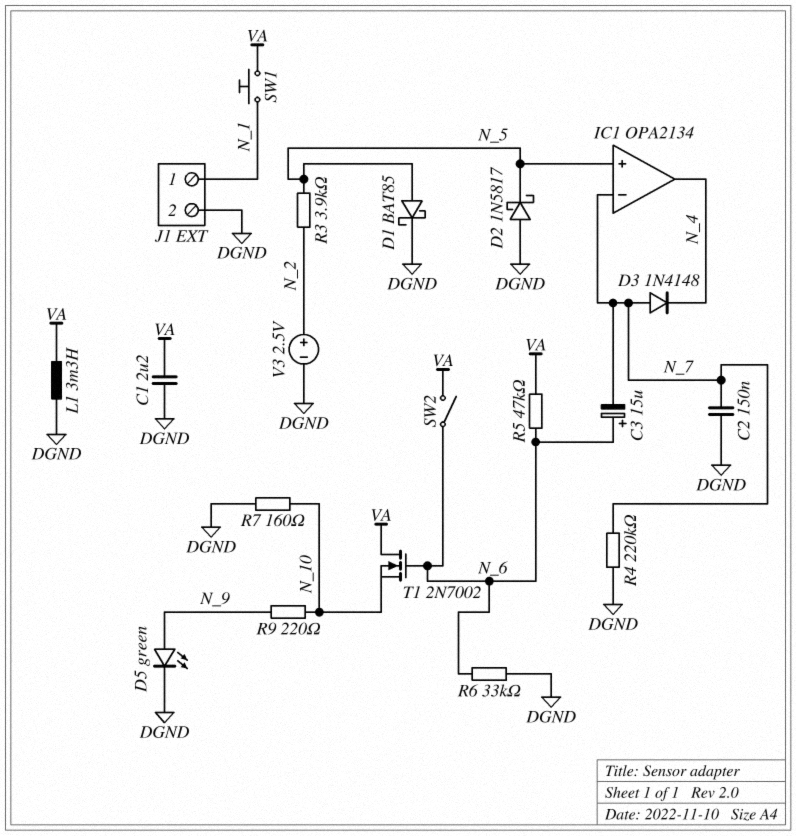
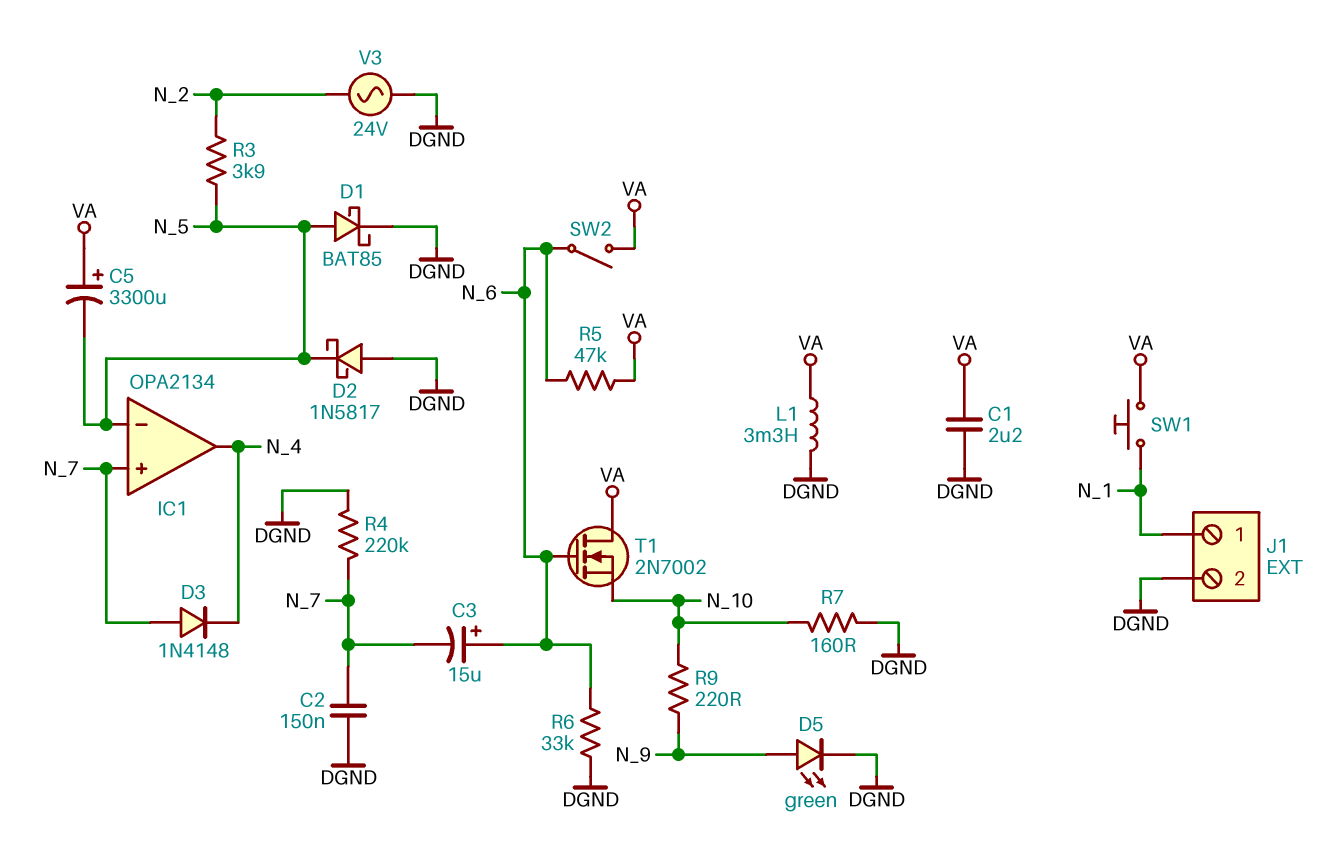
C5: none -> 3300uF (plus VA, minus N_5)
IC1 pin in+: N_5 -> N_7
IC1 pin in-: N_7 -> N_5
V3: 2.5V (plus N_2, minus DGND) -> AC 24V (DGND, N_2)

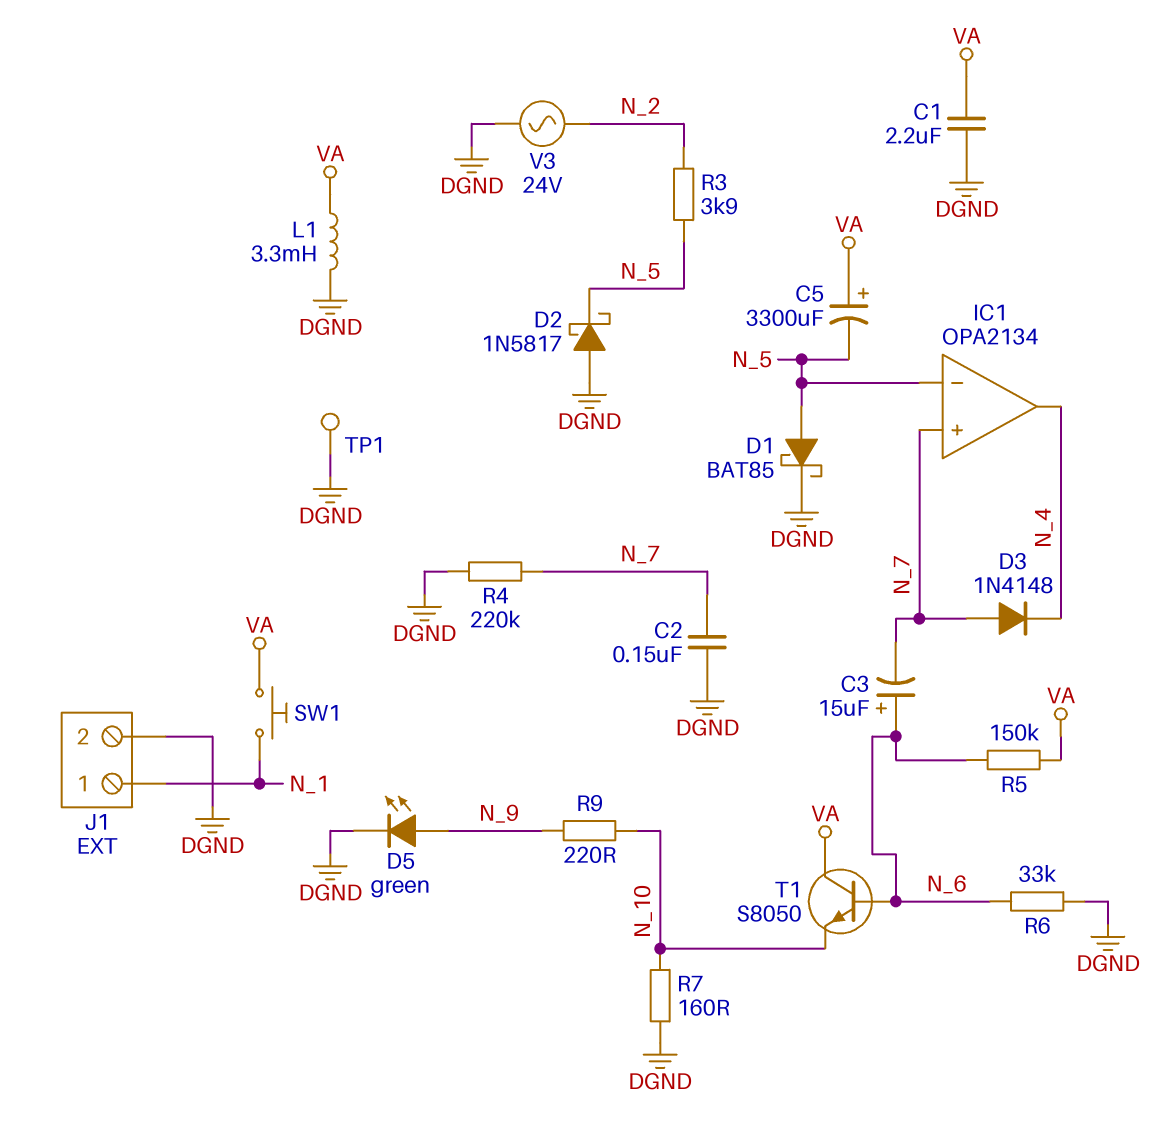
R5: 47k (N_6, VA) -> 150k (N_6, VA)
SW2: switch (N_6, VA) -> none
T1: NMOS 2N7002 (G N_6, D VA, S N_10) -> NPN S8050 (B N_6, C VA, E N_10)
TP1: none -> test point (DGND)

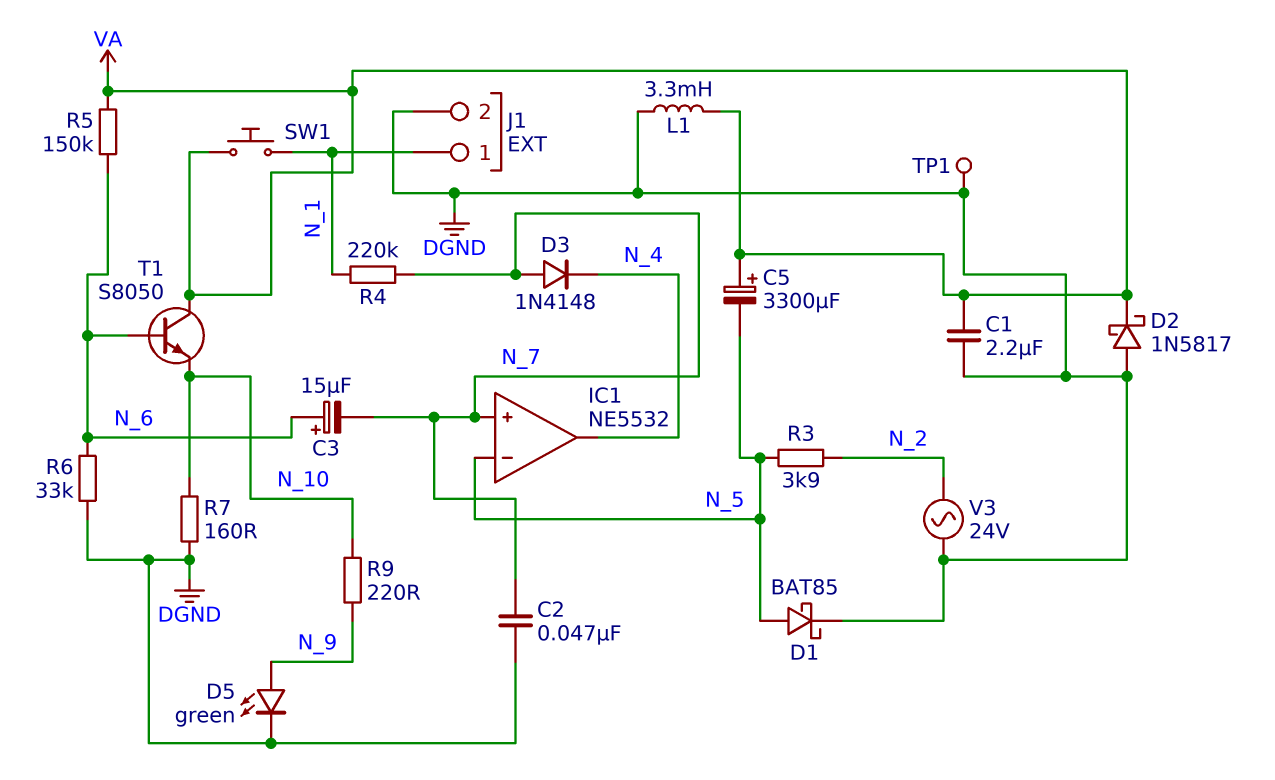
C2: 150nF (DGND, N_7) -> 47nF (DGND, N_7)
D2: schottky 1N5817 (A DGND, K N_5) -> schottky 1N5817 (A DGND, K VA)
IC1: OPA2134 -> NE5532
R4: 220k (DGND, N_7) -> 220k (N_1, N_7)

